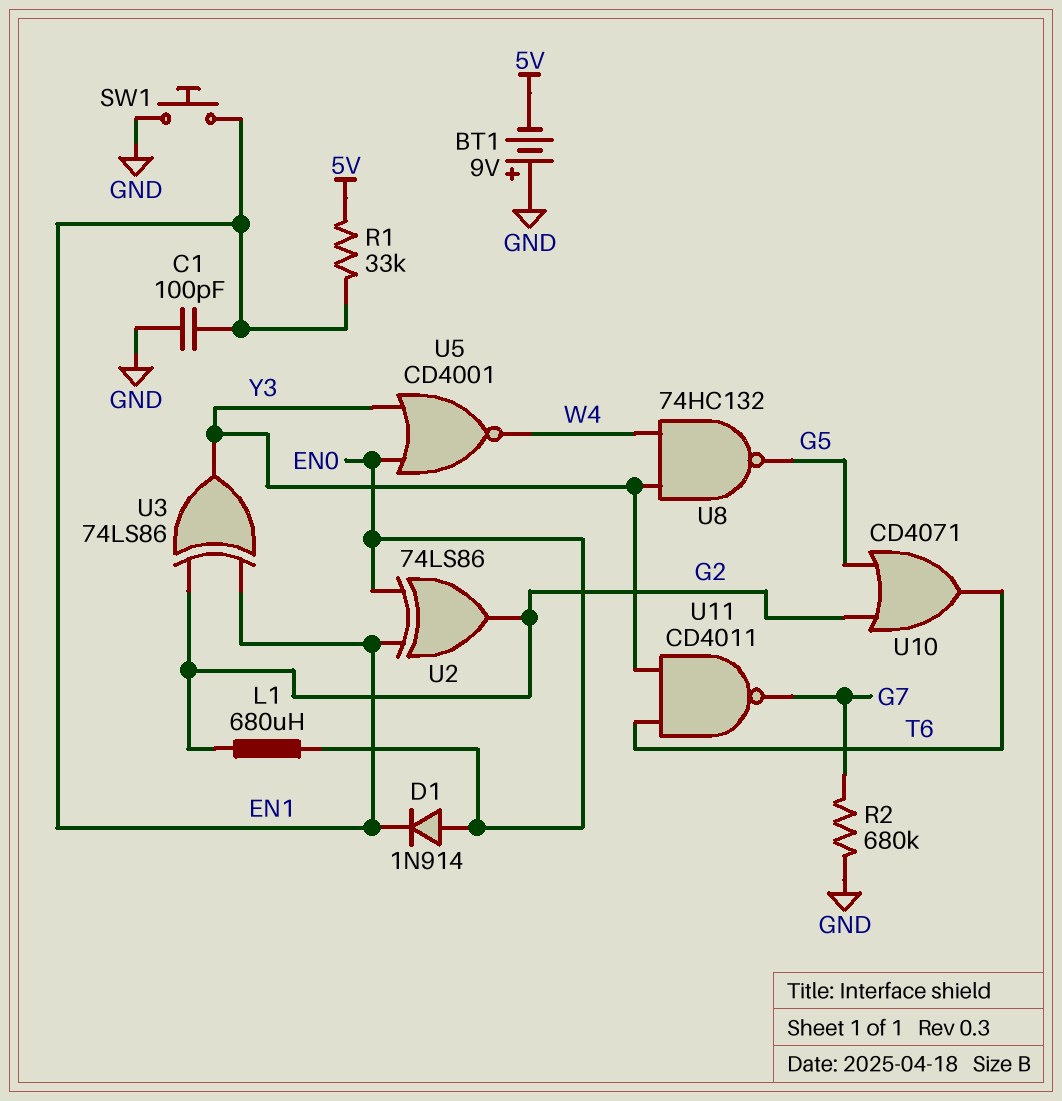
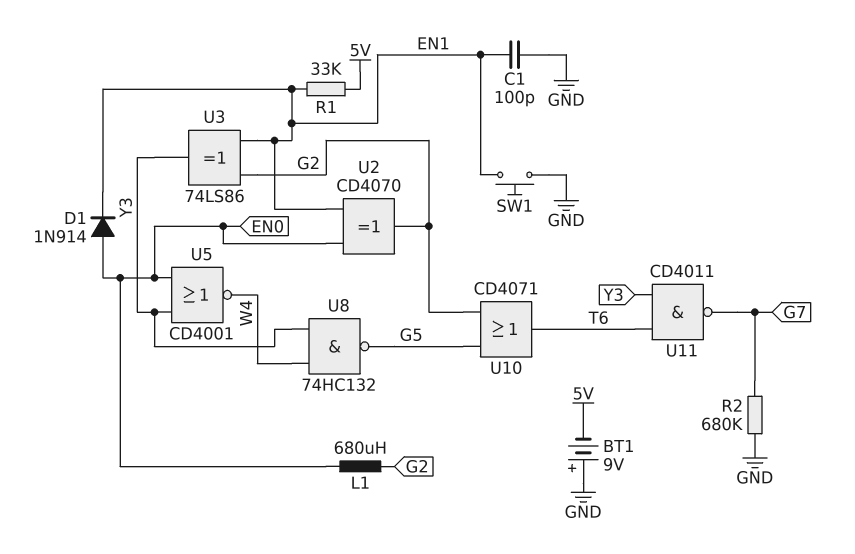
U2: XOR 74LS86 (in EN0, in EN1, out G2) -> XOR CD4070 (in EN0, in EN1, out G2)

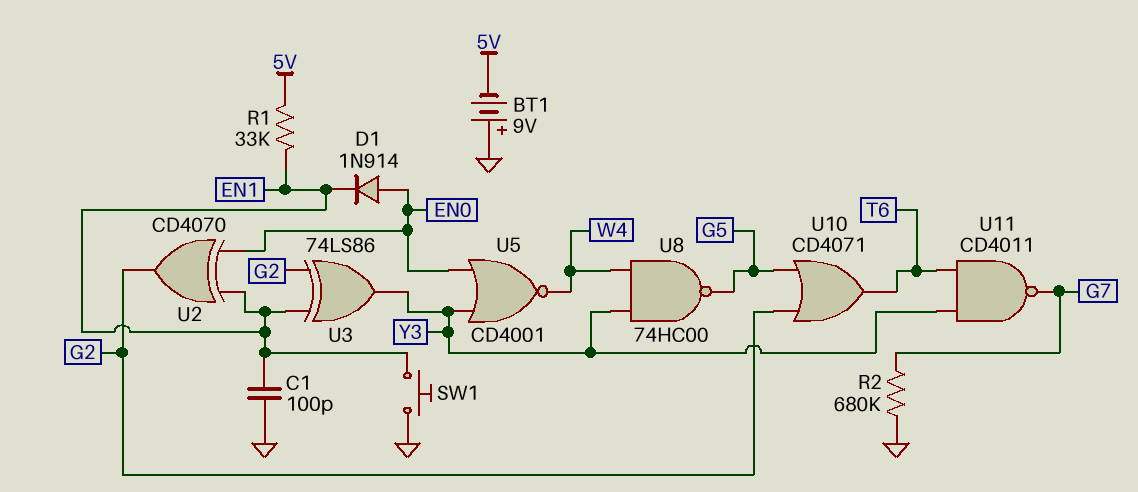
L1: 680uH (EN0, G2) -> none
U8: NAND 74HC132 (in W4, in Y3, out G5) -> NAND 74HC00 (in W4, in Y3, out G5)

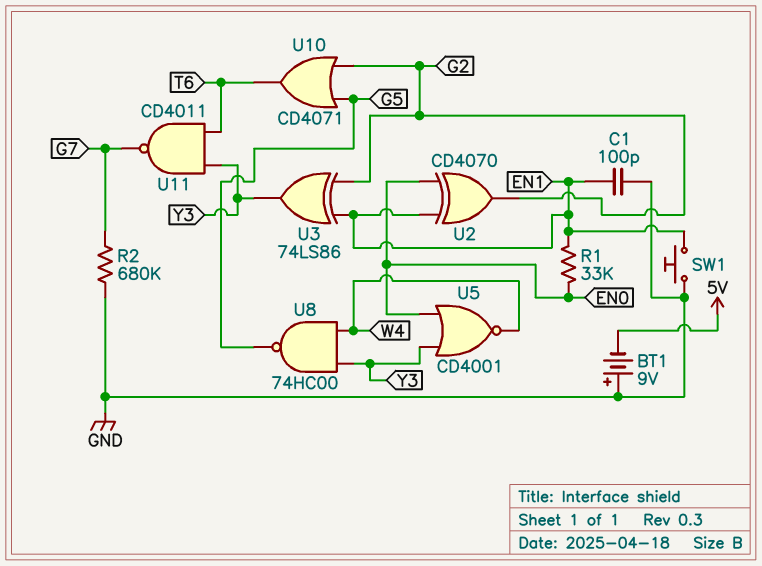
D1: diode 1N914 (A EN0, K EN1) -> none
R1: 33k (5V, EN1) -> 33k (EN0, EN1)

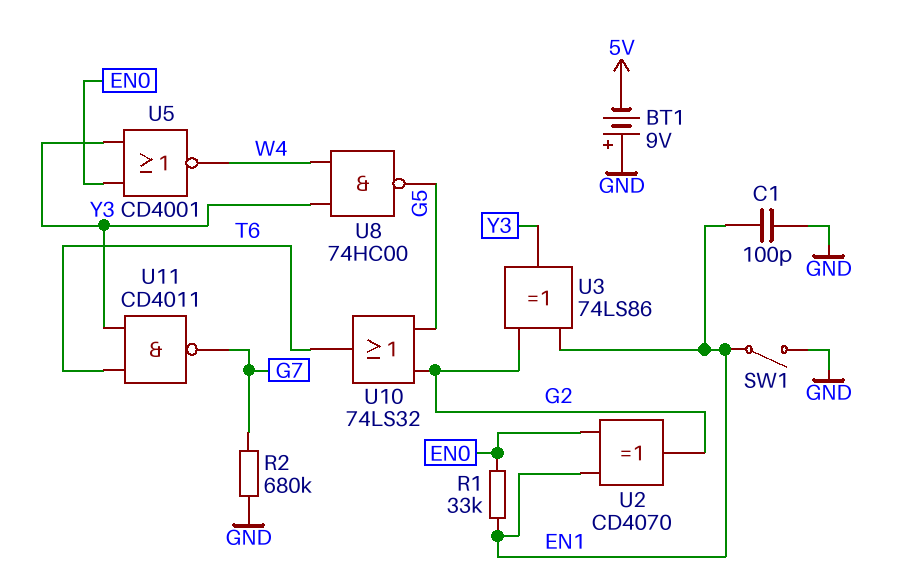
SW1: button (EN1, GND) -> switch (EN1, GND)
U10: OR CD4071 (in G2, in G5, out T6) -> OR 74LS32 (in G2, in G5, out T6)

